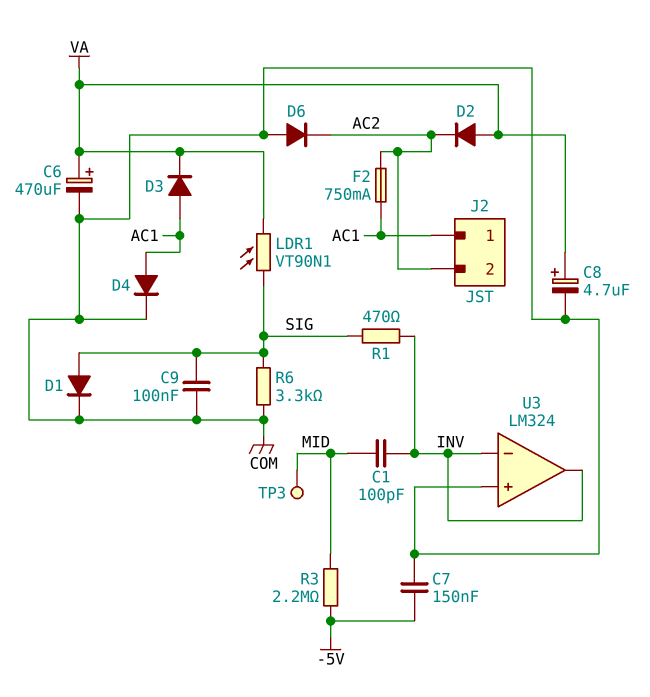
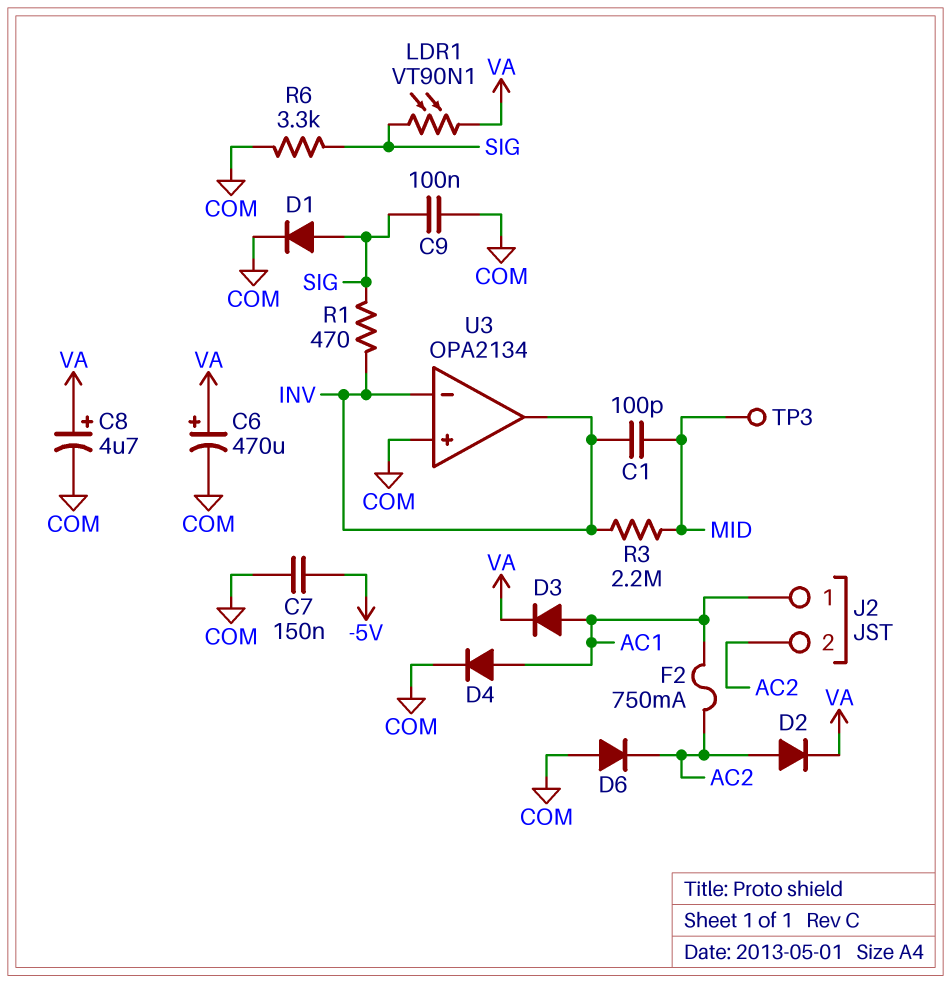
D2: diode (A VA, K AC2) -> diode (A AC2, K VA)
R3: 2.2M (-5V, MID) -> 2.2M (INV, MID)
U3: LM324 -> OPA2134

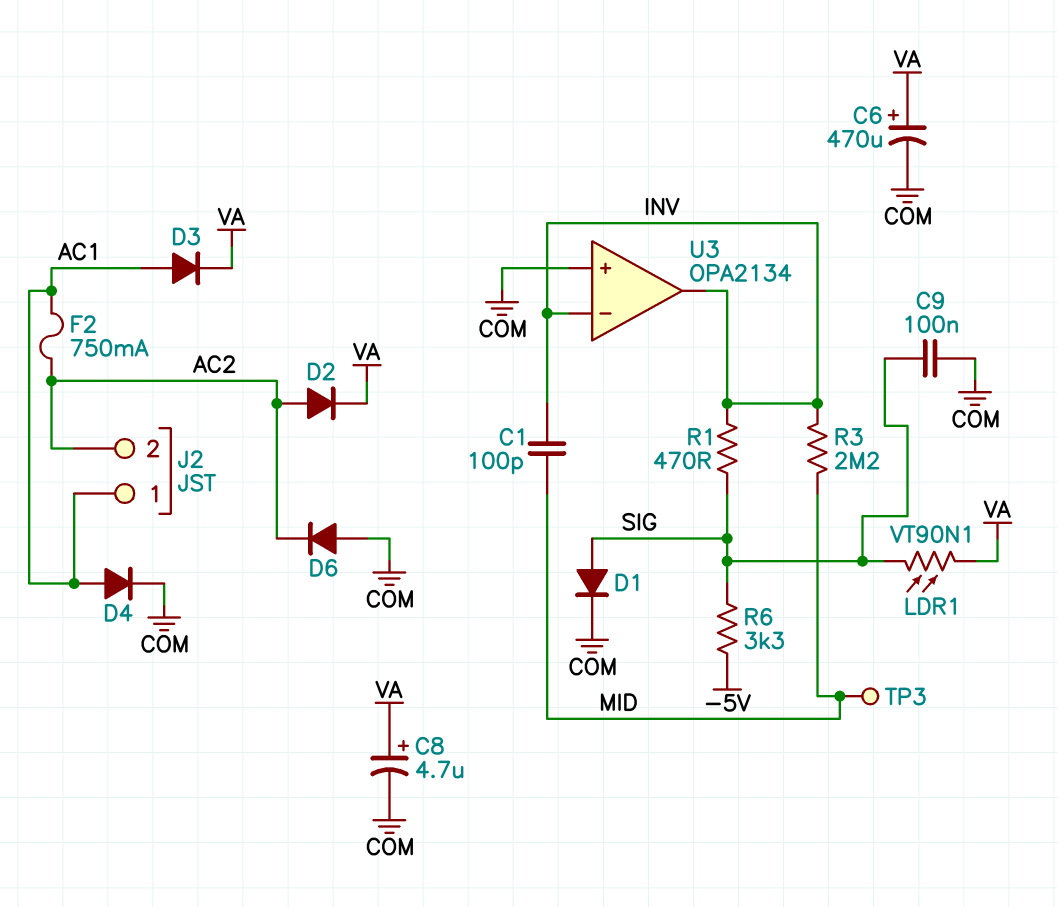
C7: 150nF (-5V, COM) -> none
R6: 3.3k (COM, SIG) -> 3.3k (-5V, SIG)

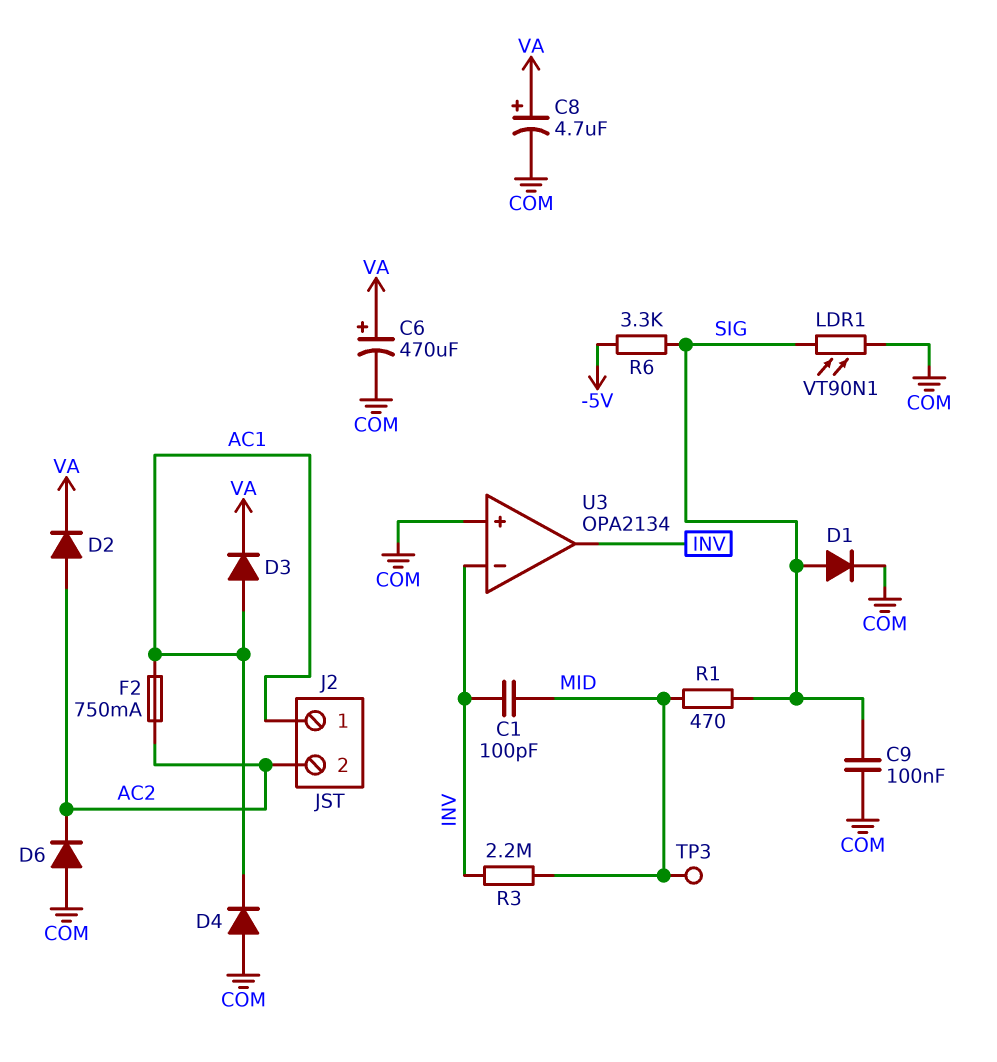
D4: diode (A AC1, K COM) -> diode (A COM, K AC1)
LDR1: VT90N1 (SIG, VA) -> VT90N1 (COM, SIG)
R1: 470 (INV, SIG) -> 470 (MID, SIG)

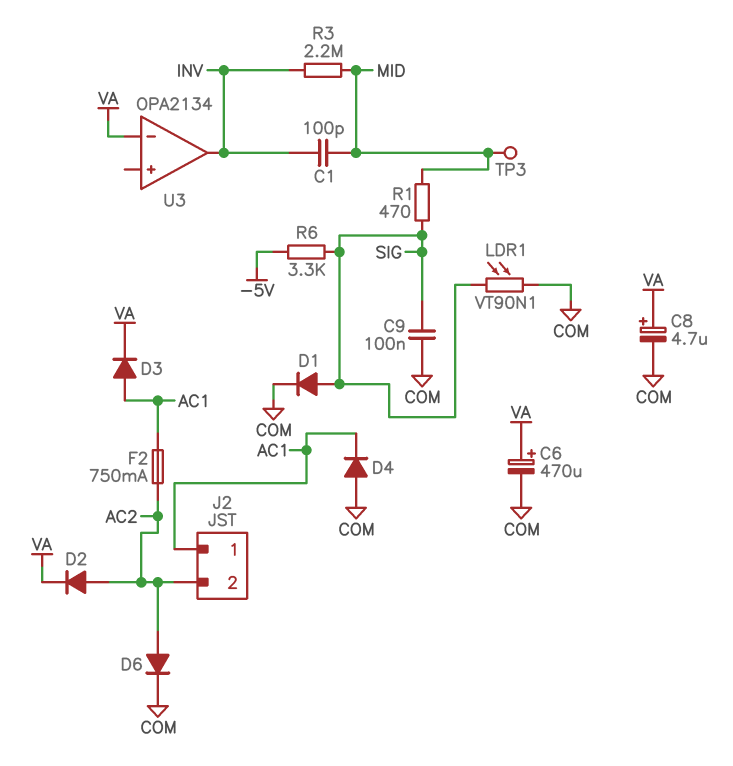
D6: diode (A COM, K AC2) -> diode (A AC2, K COM)
U3 pin in+: COM -> none
U3 pin in-: INV -> VA

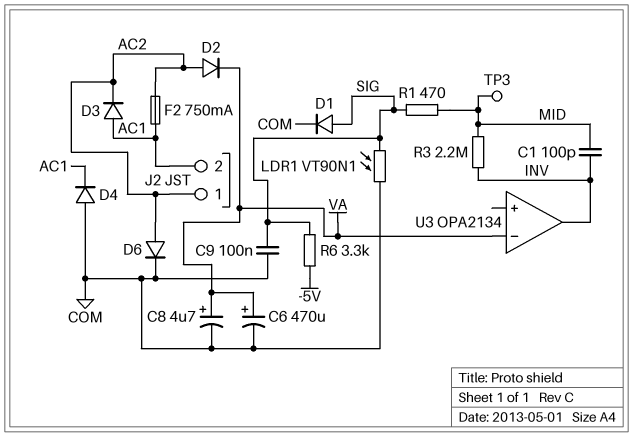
D3: diode (A AC1, K VA) -> diode (A AC1, K AC2)
J2 pin 1: AC1 -> AC2
J2 pin 2: AC2 -> AC1

